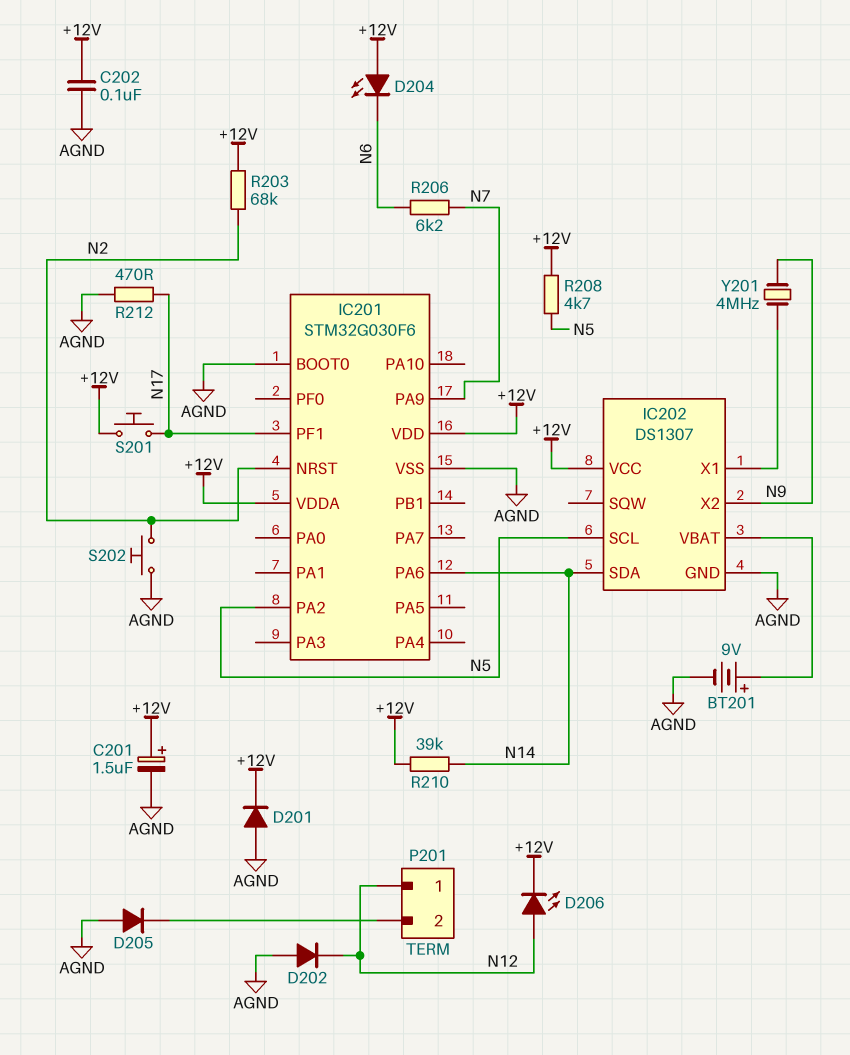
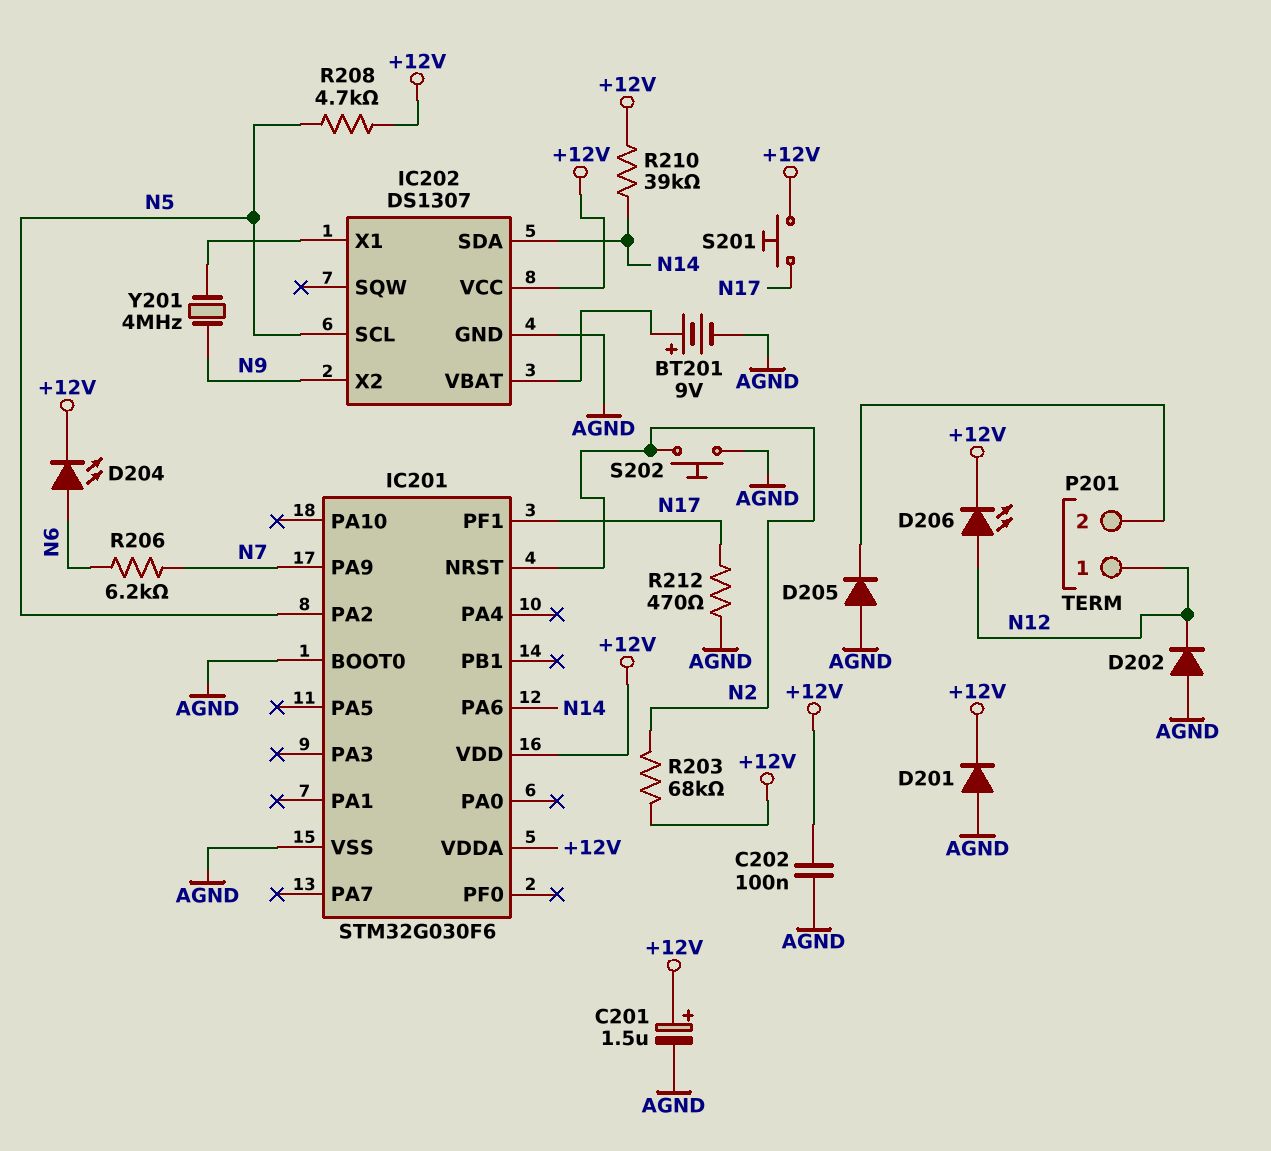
D204: LED (A +12V, K N6) -> LED (A N6, K +12V)

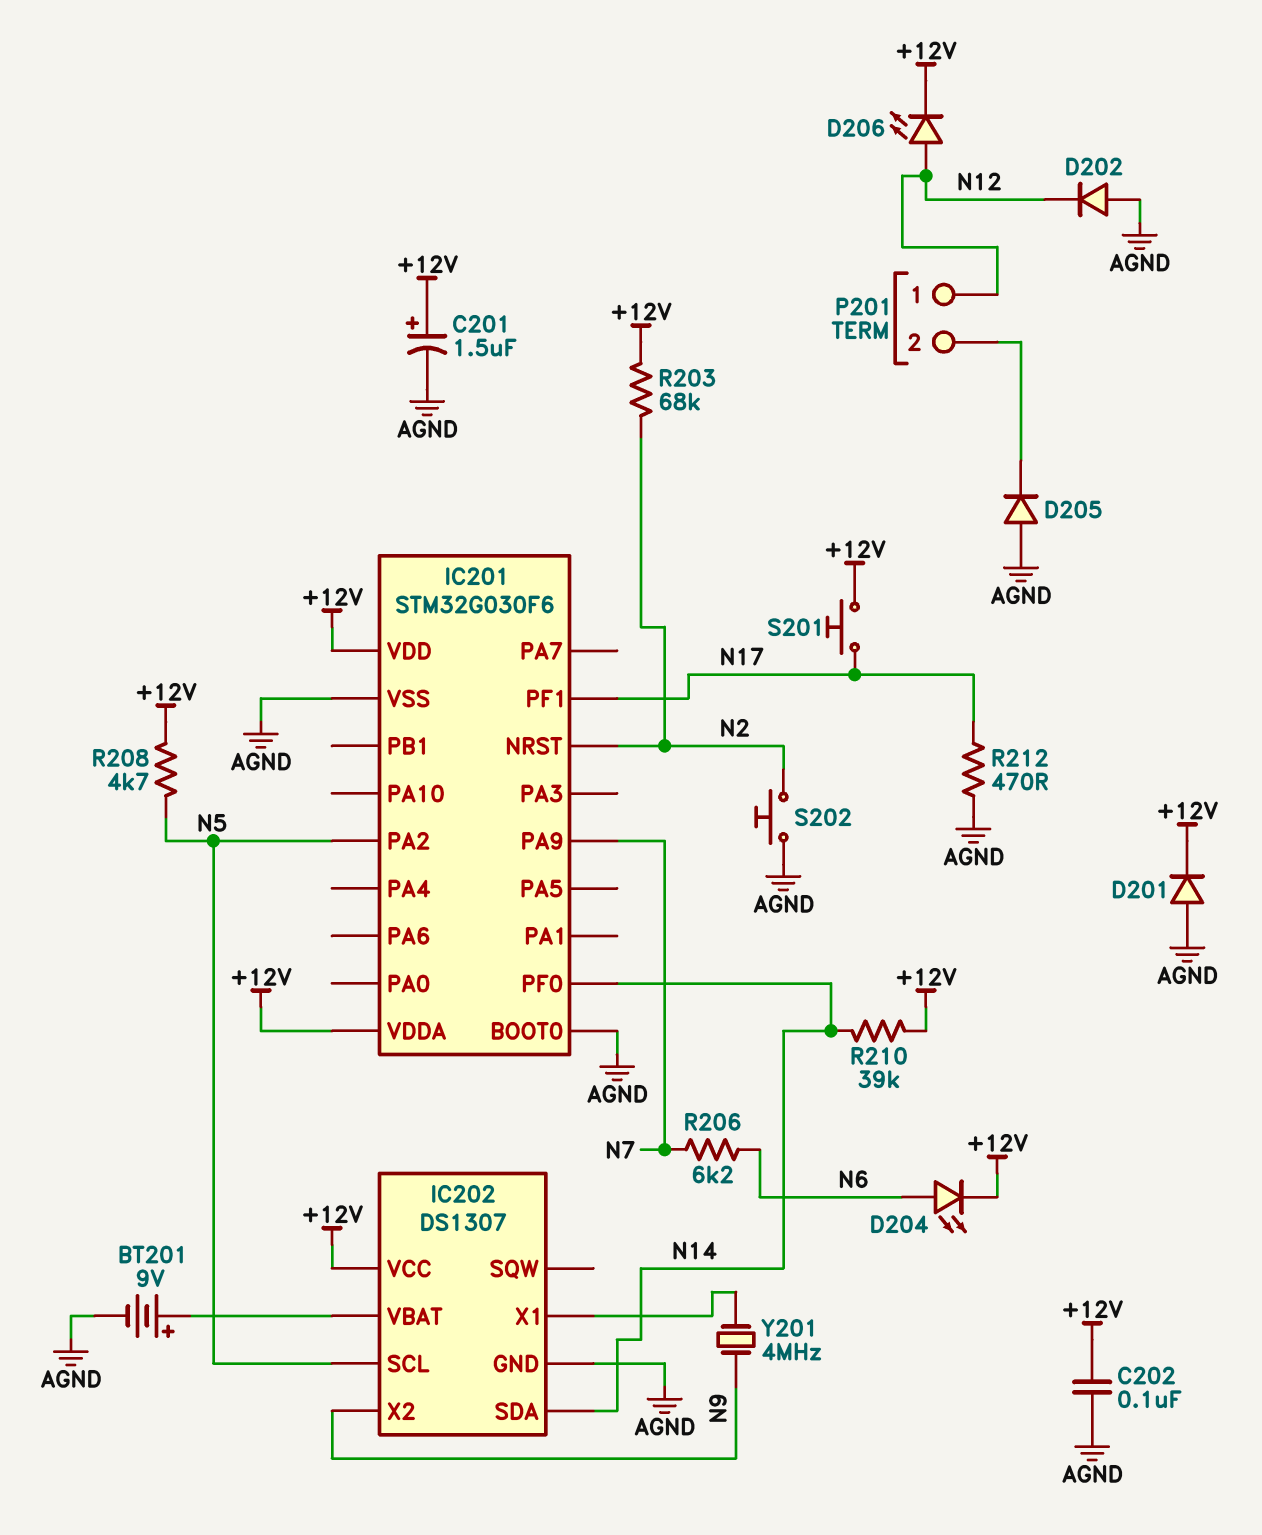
IC201 pin PA6: N14 -> none
IC201 pin PF0: none -> N14

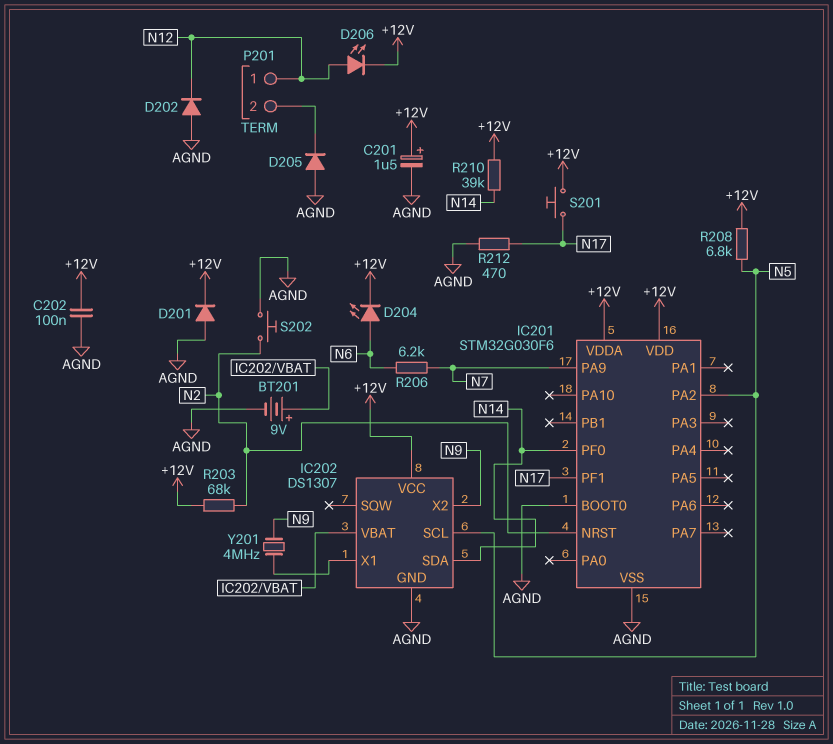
R208: 4.7k (+12V, N5) -> 6.8k (+12V, N5)

